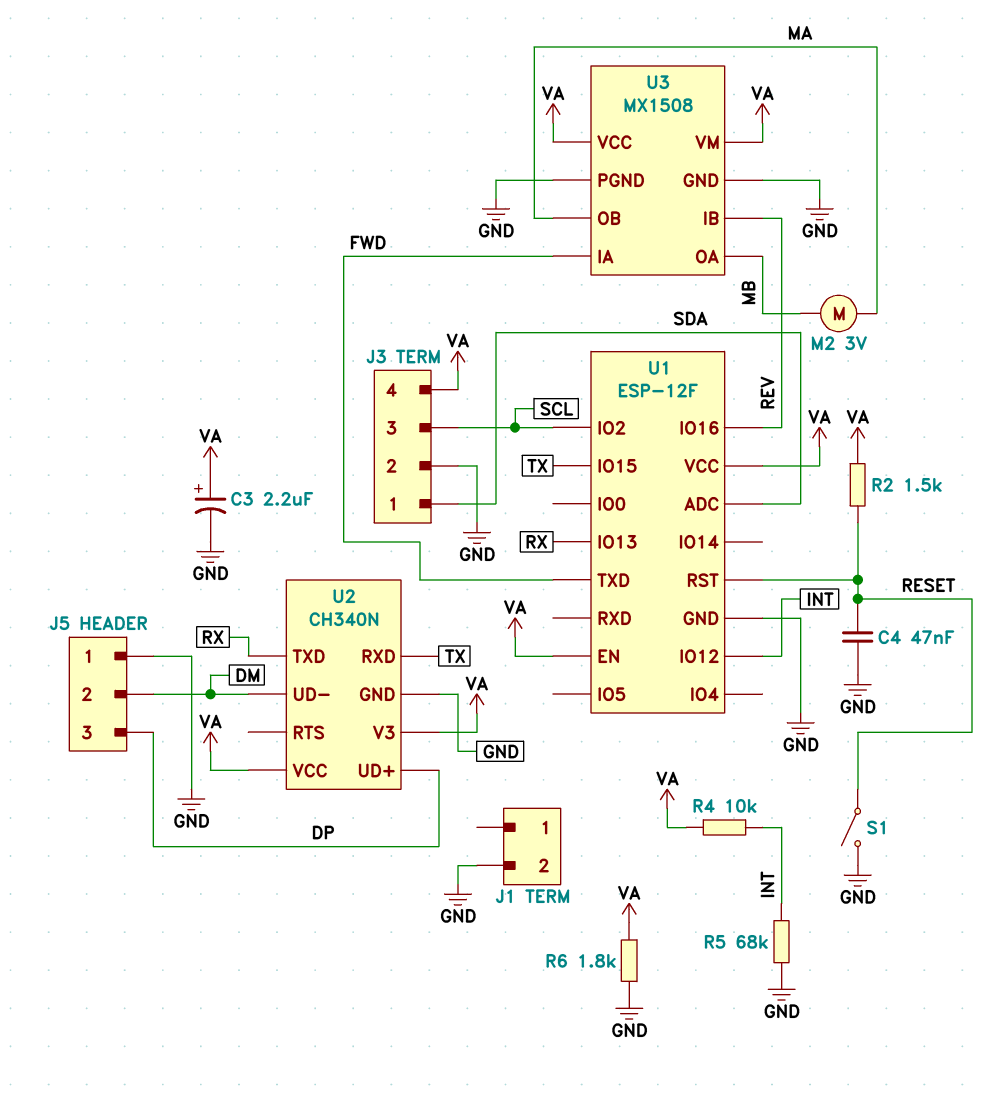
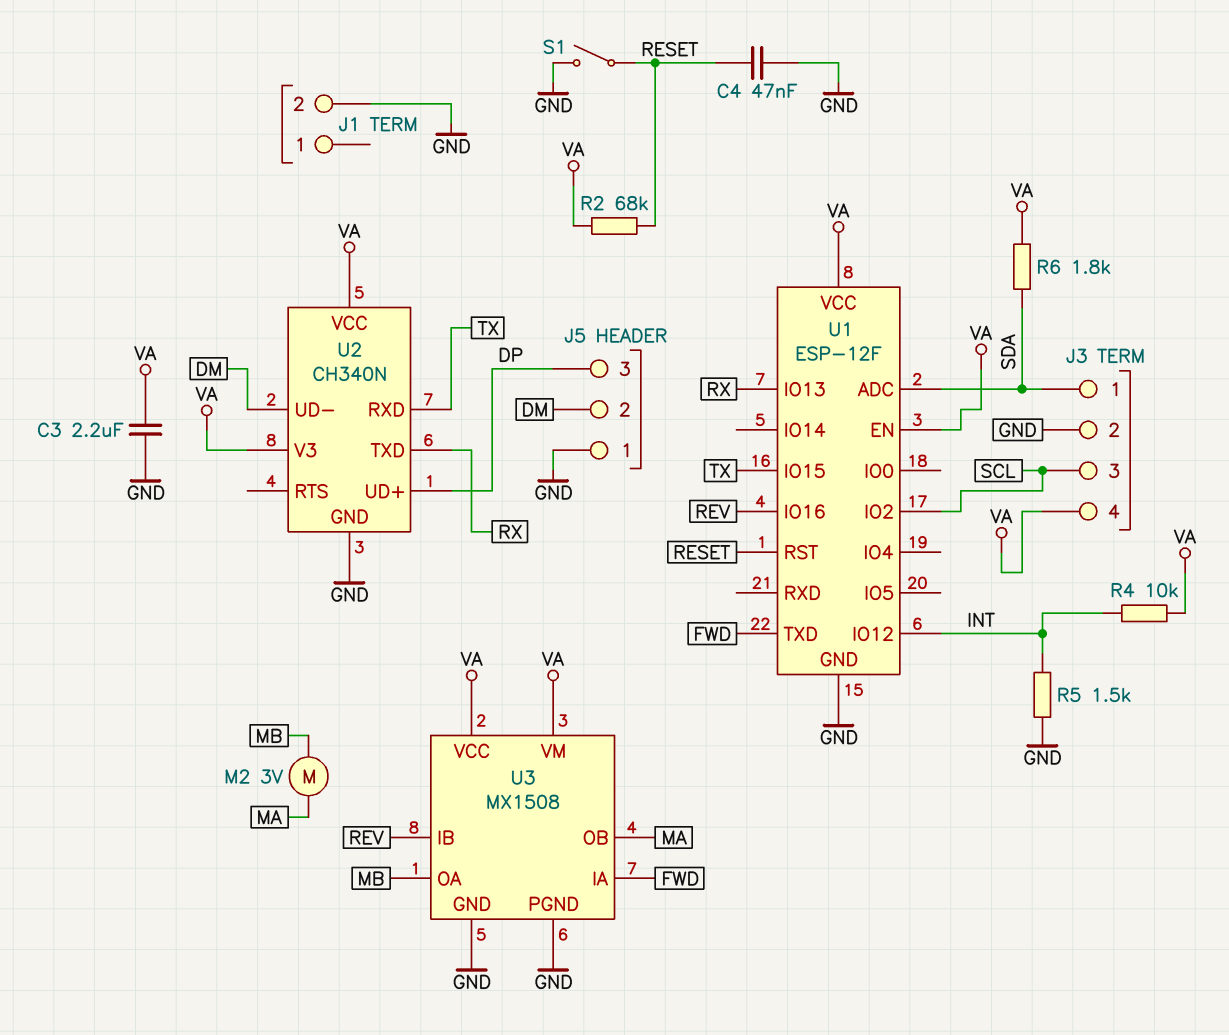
C3: 2.2uF (plus VA, minus GND) -> 2.2uF (GND, VA)
R2: 1.5k (RESET, VA) -> 68k (RESET, VA)
R5: 68k (GND, INT) -> 1.5k (GND, INT)
R6: 1.8k (GND, VA) -> 1.8k (SDA, VA)

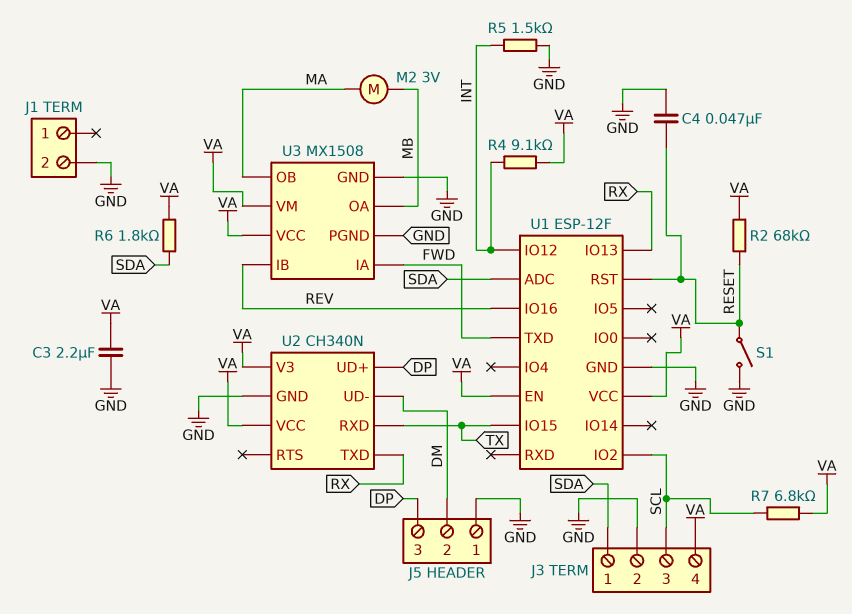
R4: 10k (INT, VA) -> 9.1k (INT, VA)
R7: none -> 6.8k (SCL, VA)

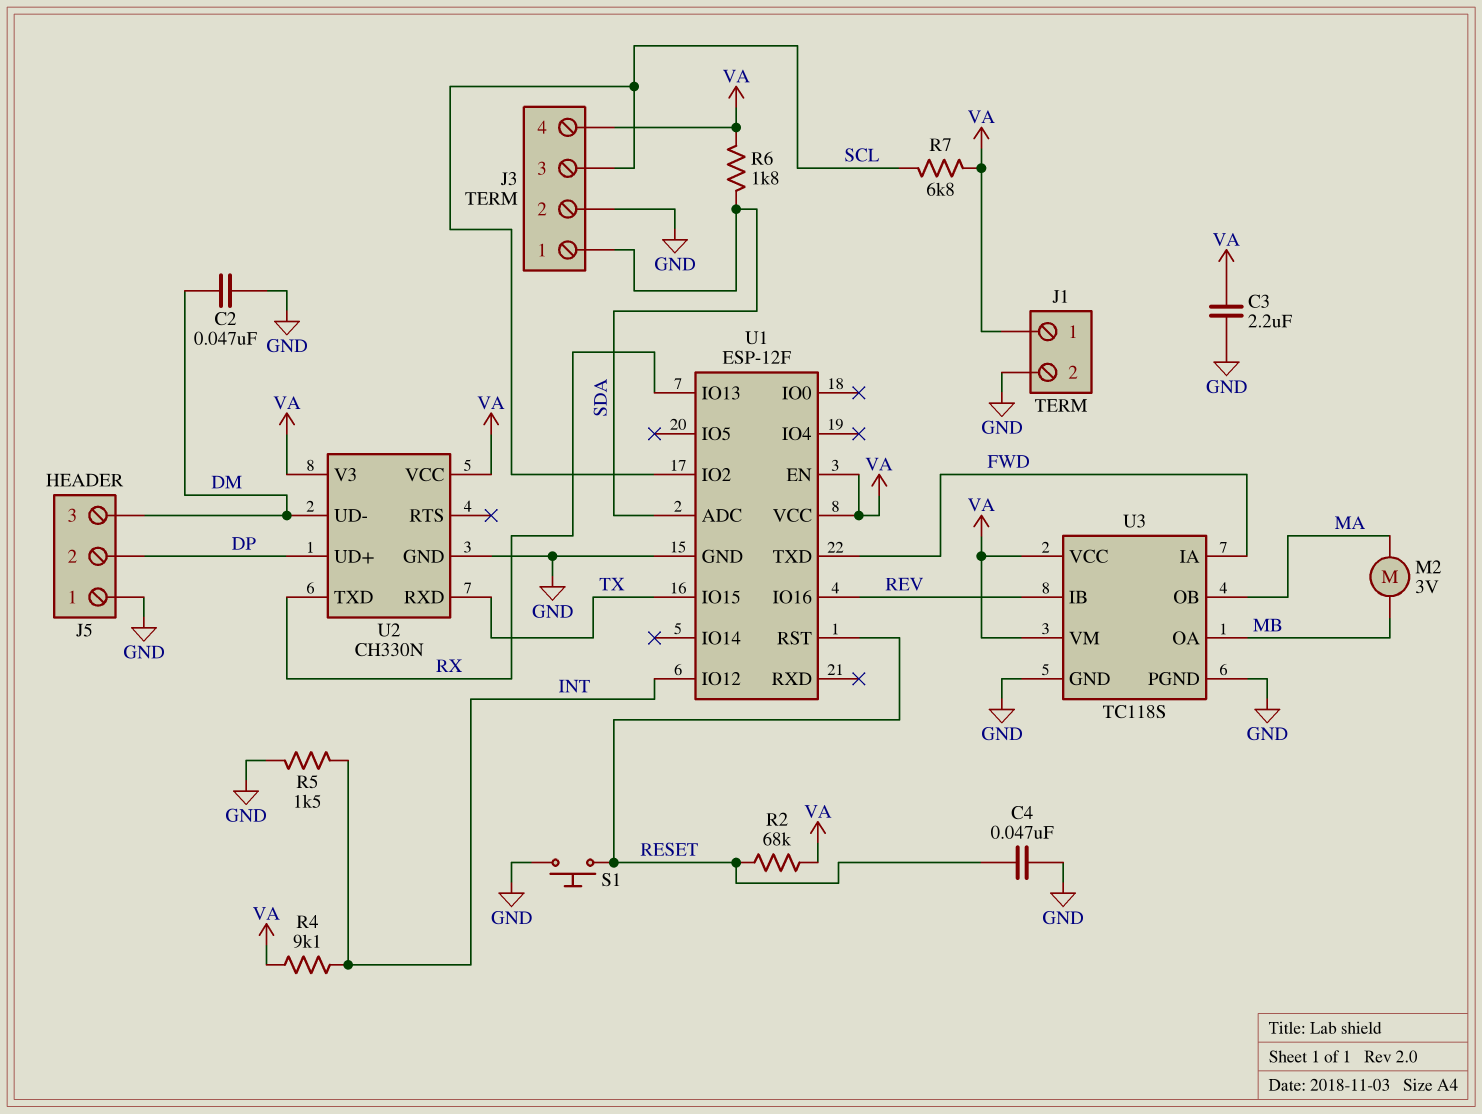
C2: none -> 47nF (DM, GND)
J1 pin 1: none -> VA
J5 pin 2: DM -> DP
J5 pin 3: DP -> DM
S1: switch (GND, RESET) -> button (GND, RESET)
U2: CH340N -> CH330N
U3: MX1508 -> TC118S

